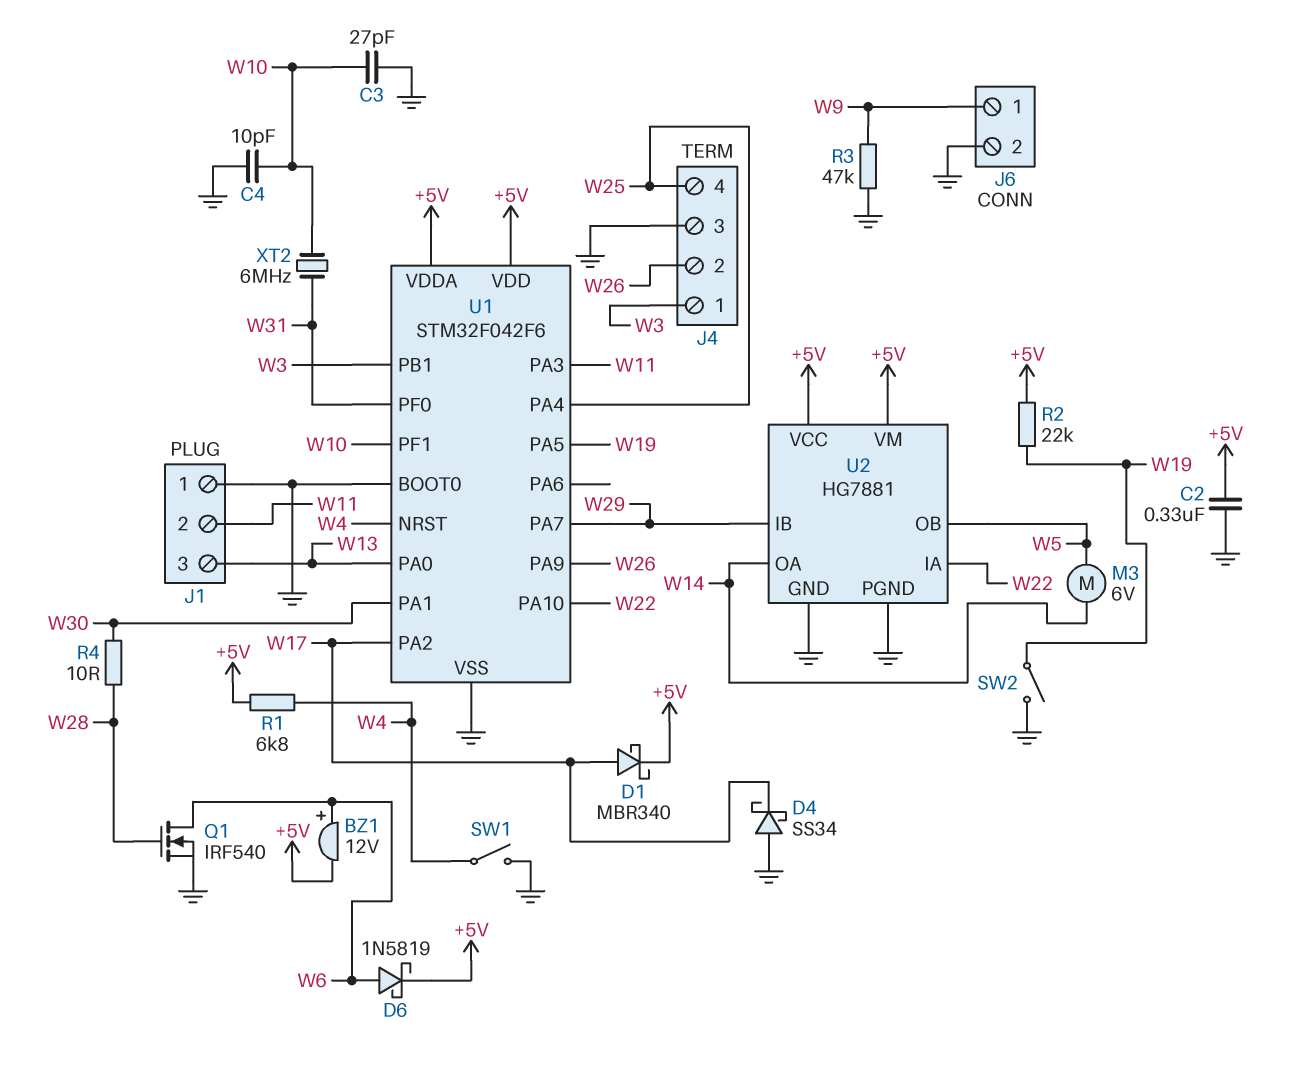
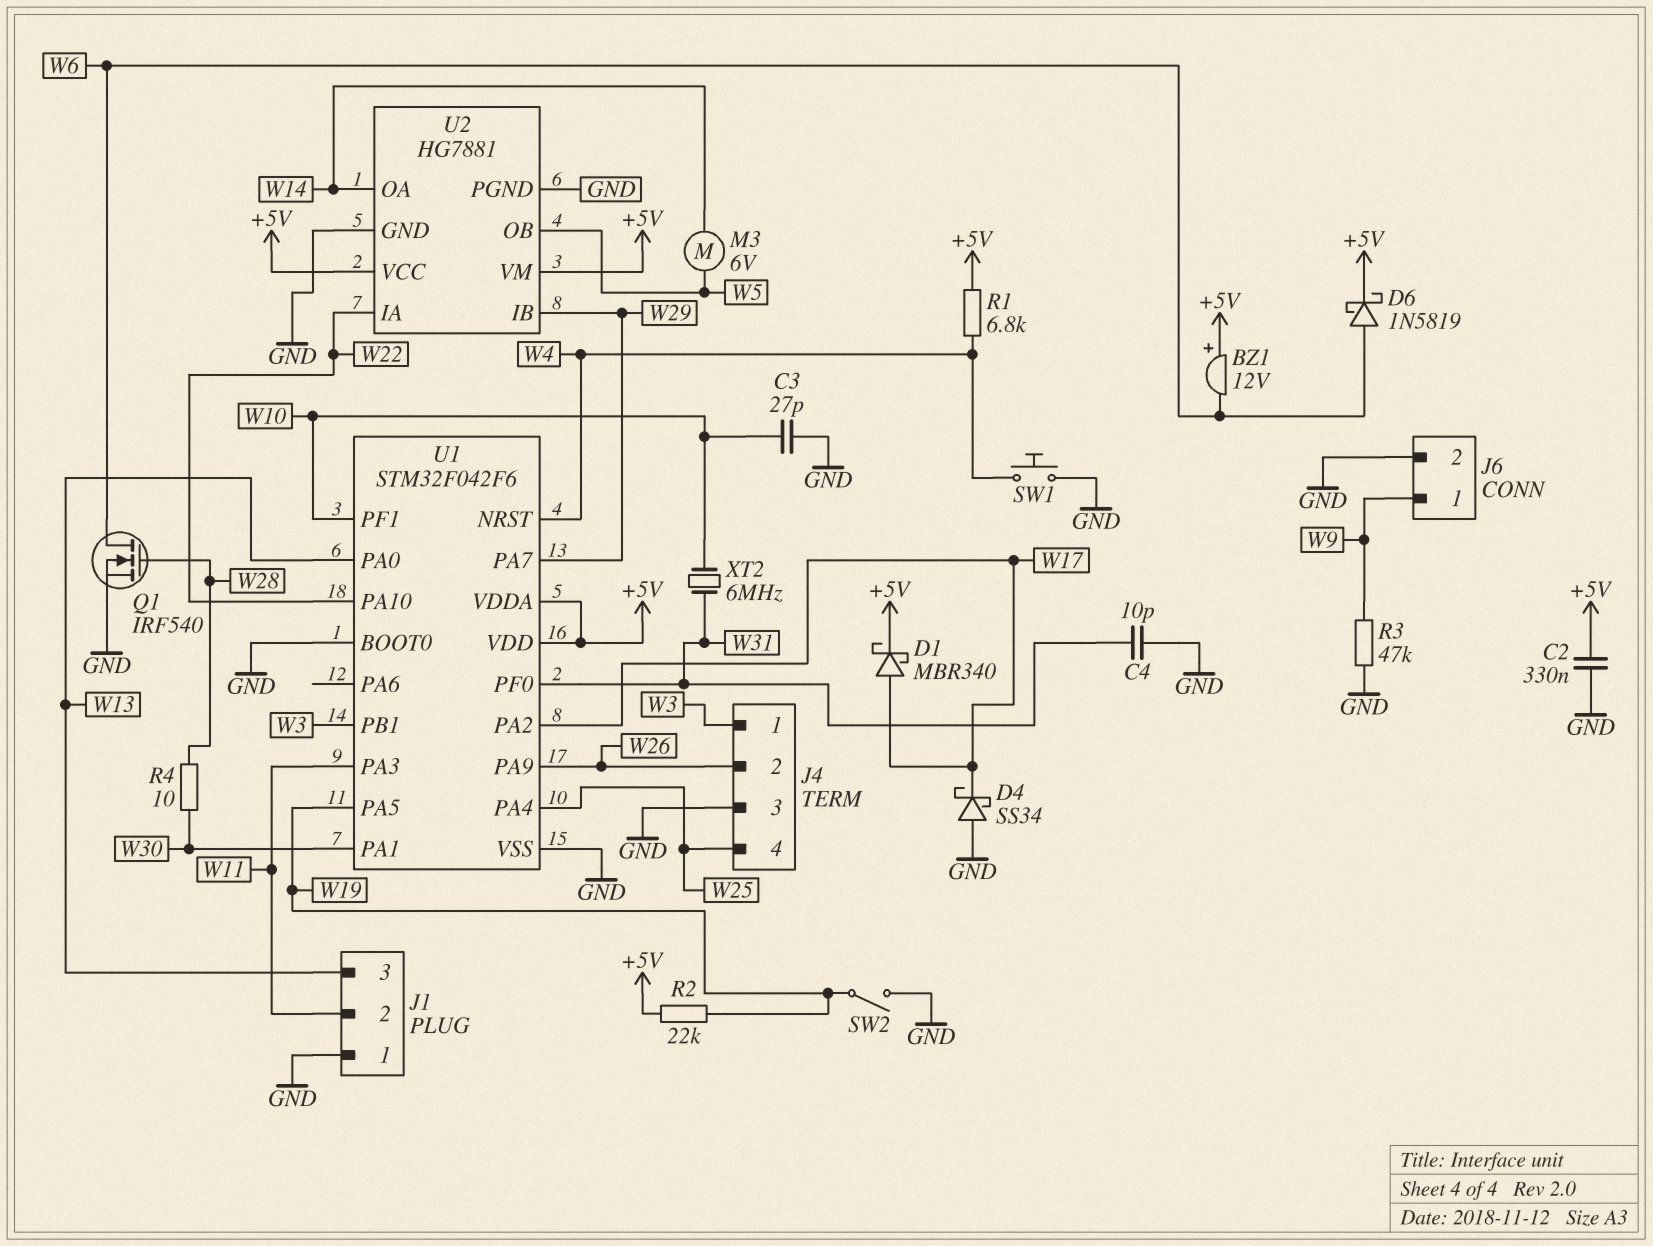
BZ1: buzzer 12V (plus W6, minus +5V) -> buzzer 12V (plus +5V, minus W6)
C4: 10pF (GND, W10) -> 10pF (GND, W31)
SW1: switch (GND, W4) -> button (GND, W4)

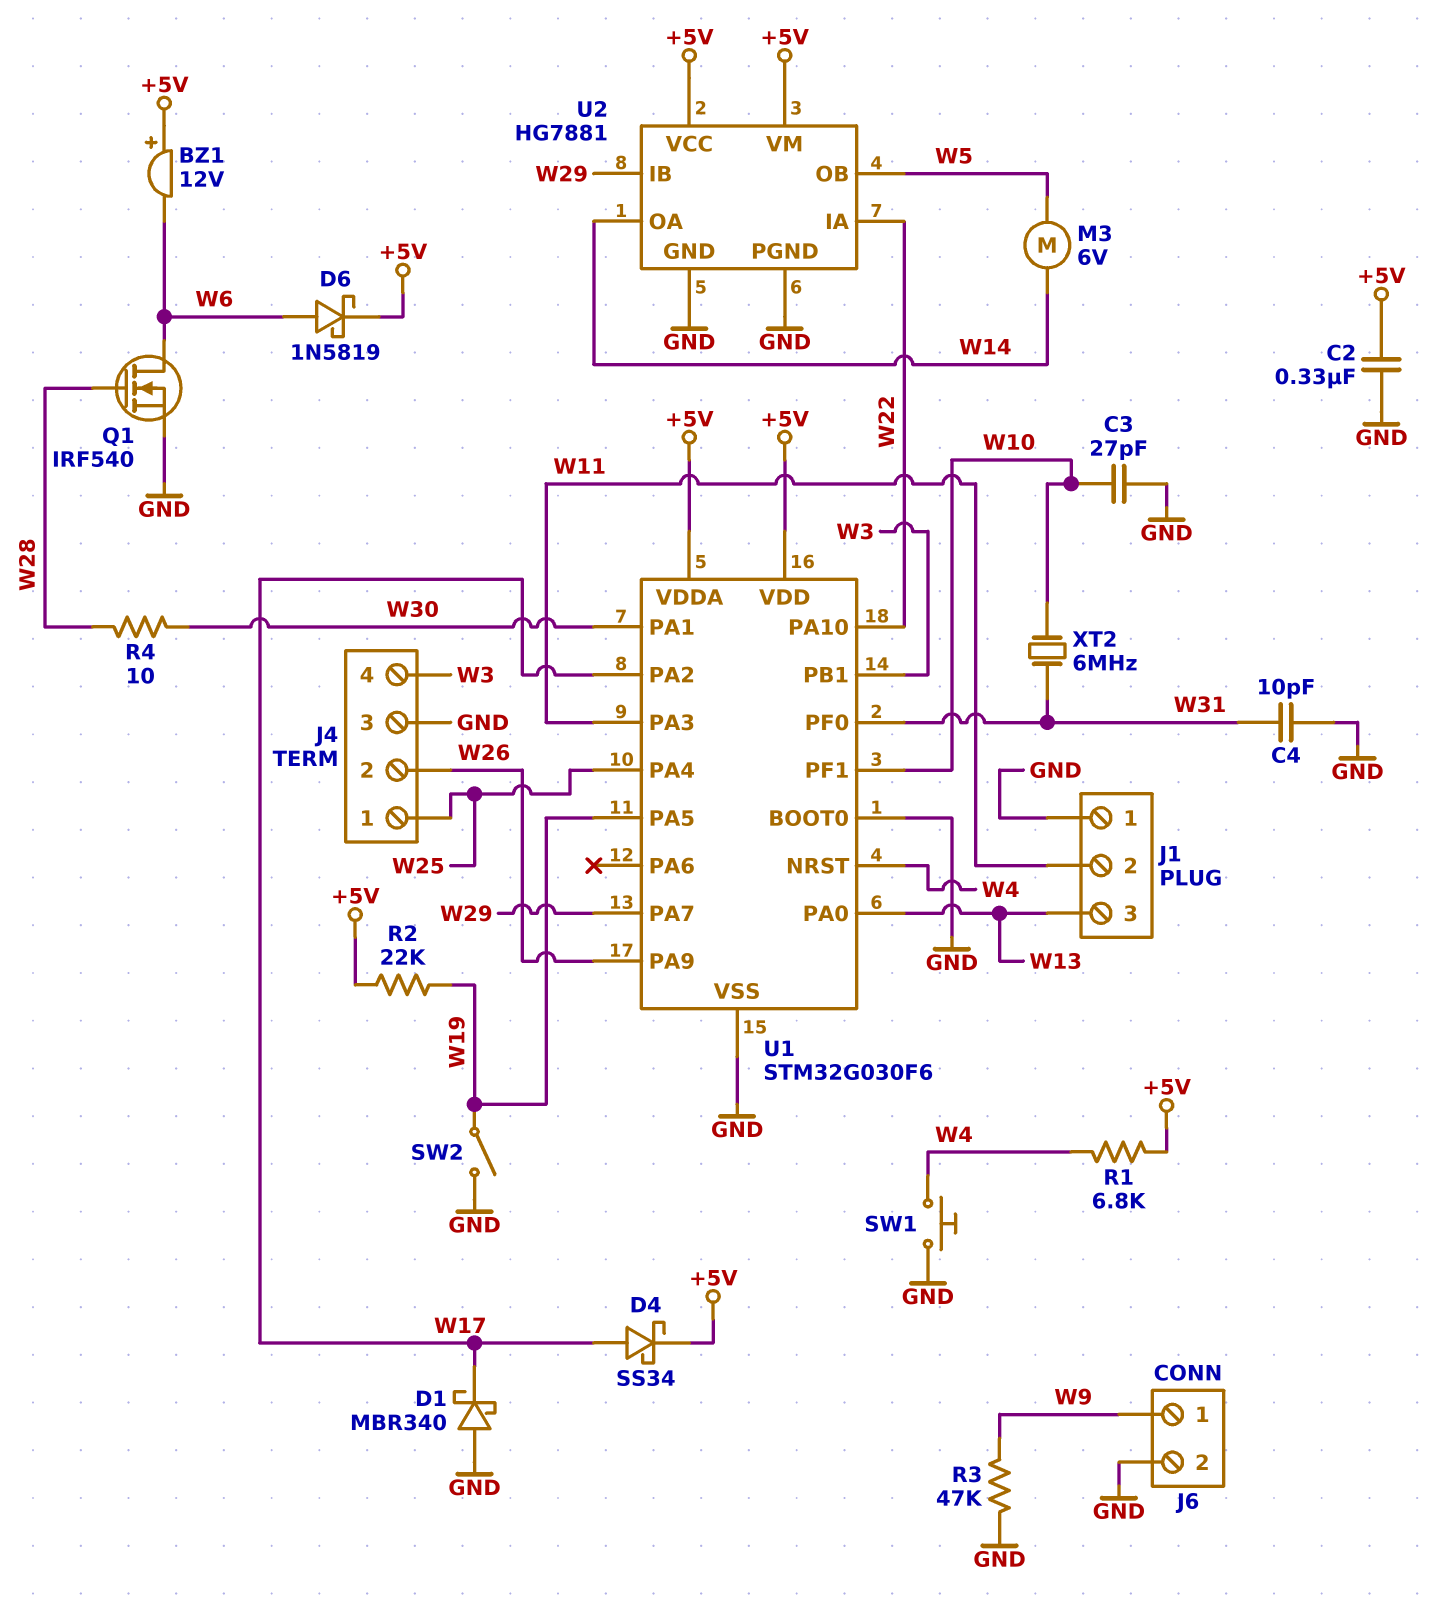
D1: schottky MBR340 (A W17, K +5V) -> schottky MBR340 (A GND, K W17)
D4: schottky SS34 (A GND, K W17) -> schottky SS34 (A W17, K +5V)
J4 pin 1: W3 -> W25
J4 pin 4: W25 -> W3
U1: STM32F042F6 -> STM32G030F6

